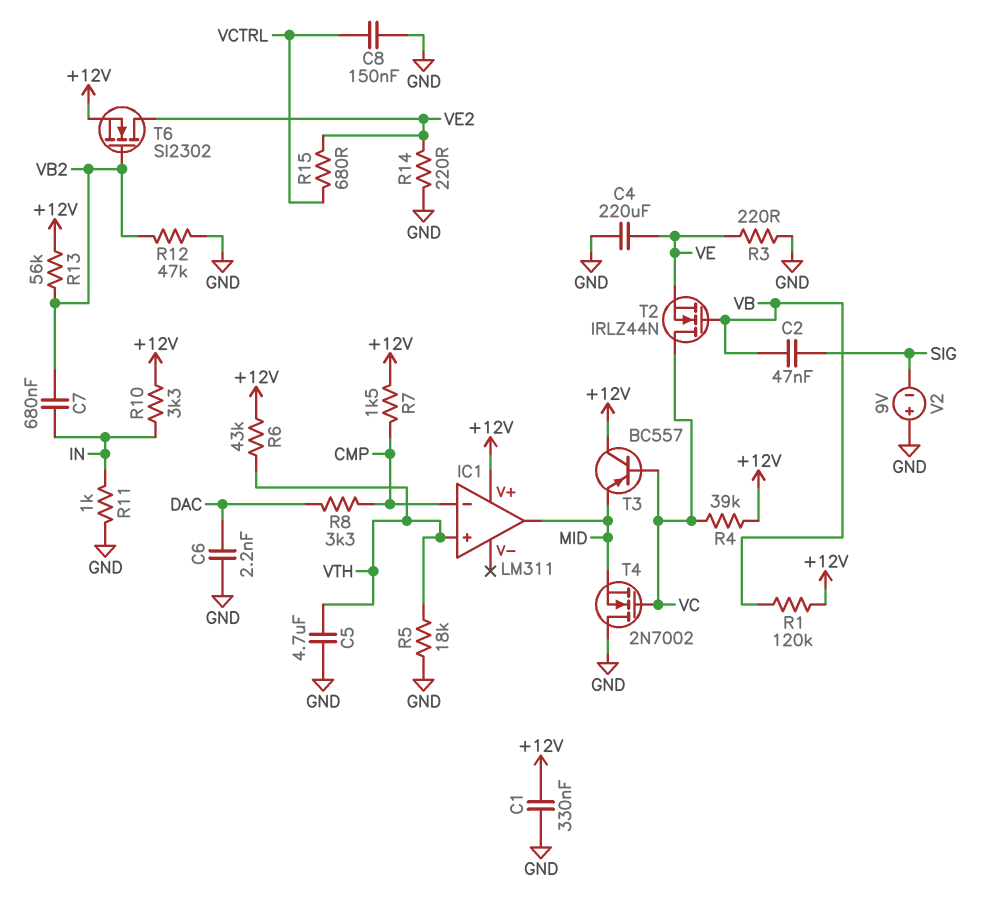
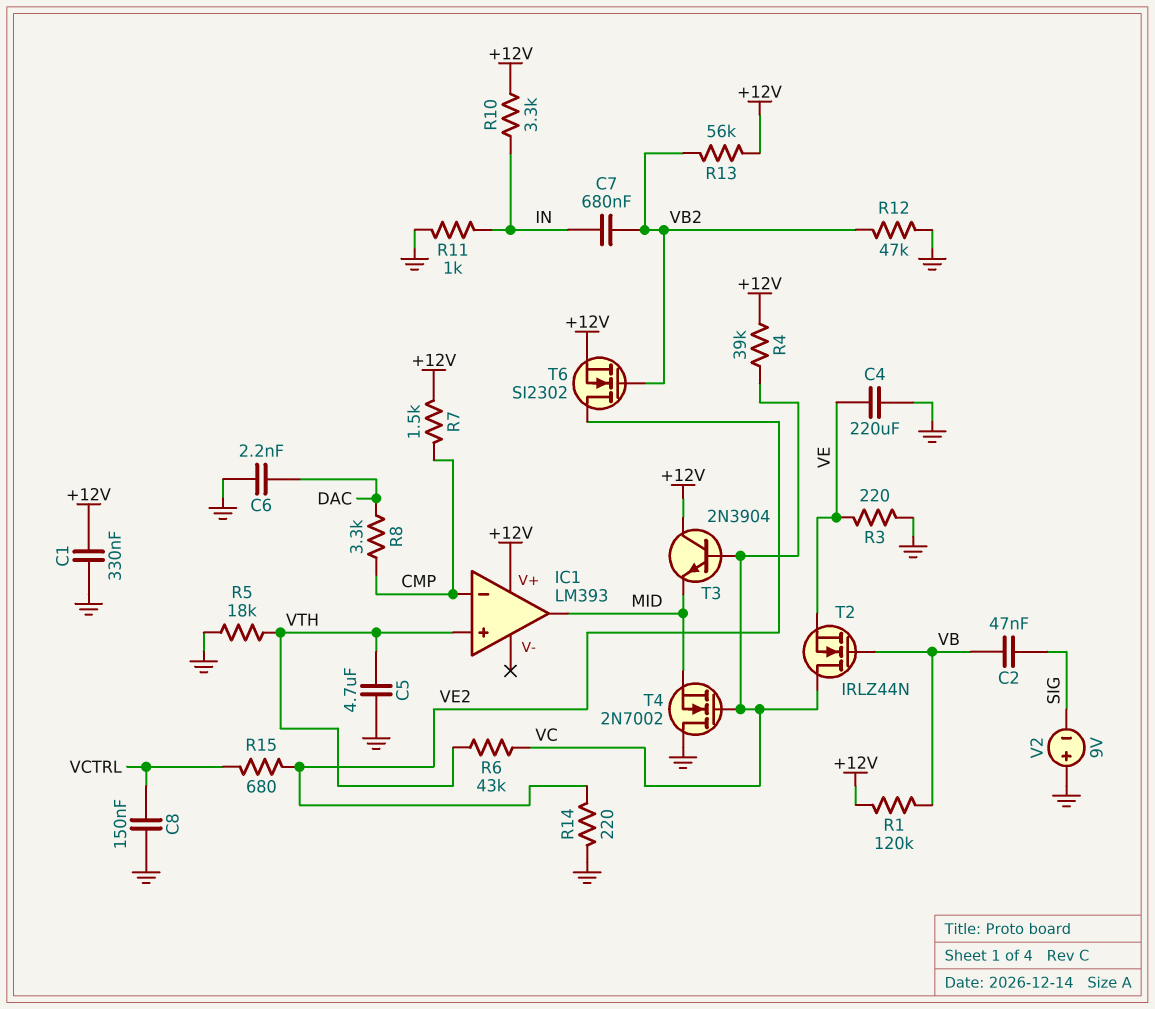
IC1: LM311 -> LM393
R6: 43k (+12V, VTH) -> 43k (VC, VTH)
T3: PNP BC557 (B VC, C +12V, E MID) -> NPN 2N3904 (B VC, C +12V, E MID)

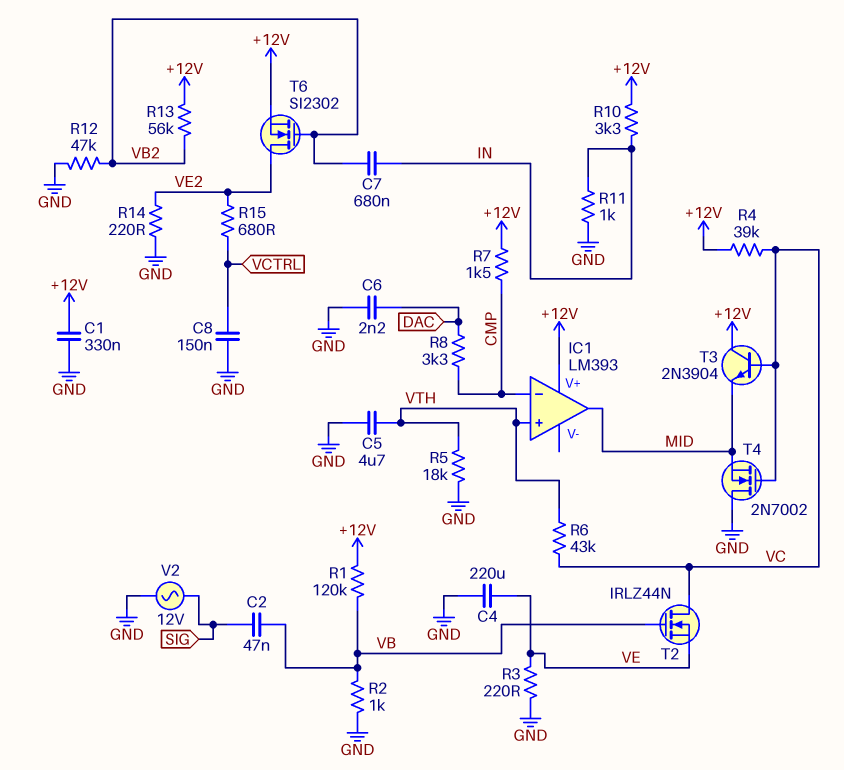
R2: none -> 1k (GND, VB)
V2: 9V (plus GND, minus SIG) -> AC 12V (GND, SIG)

